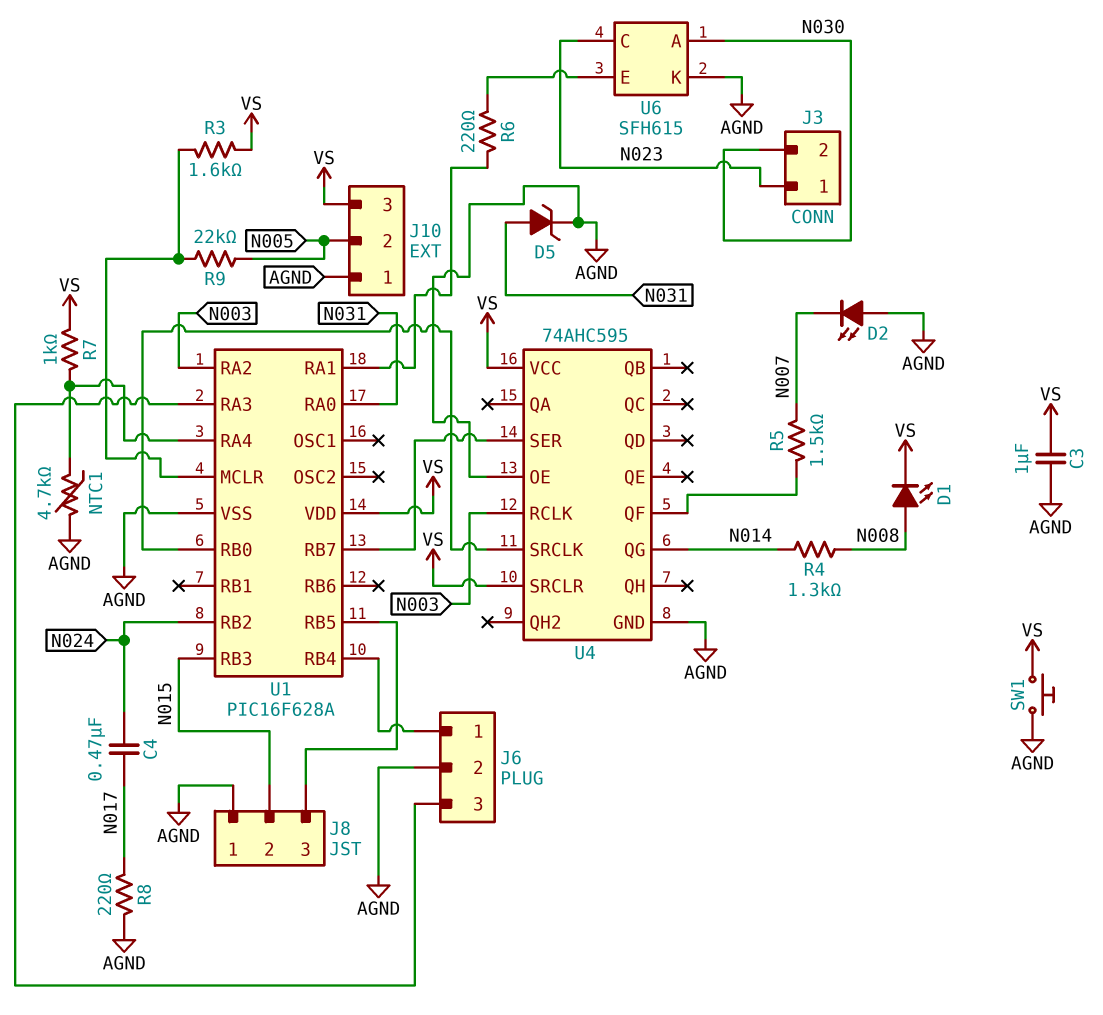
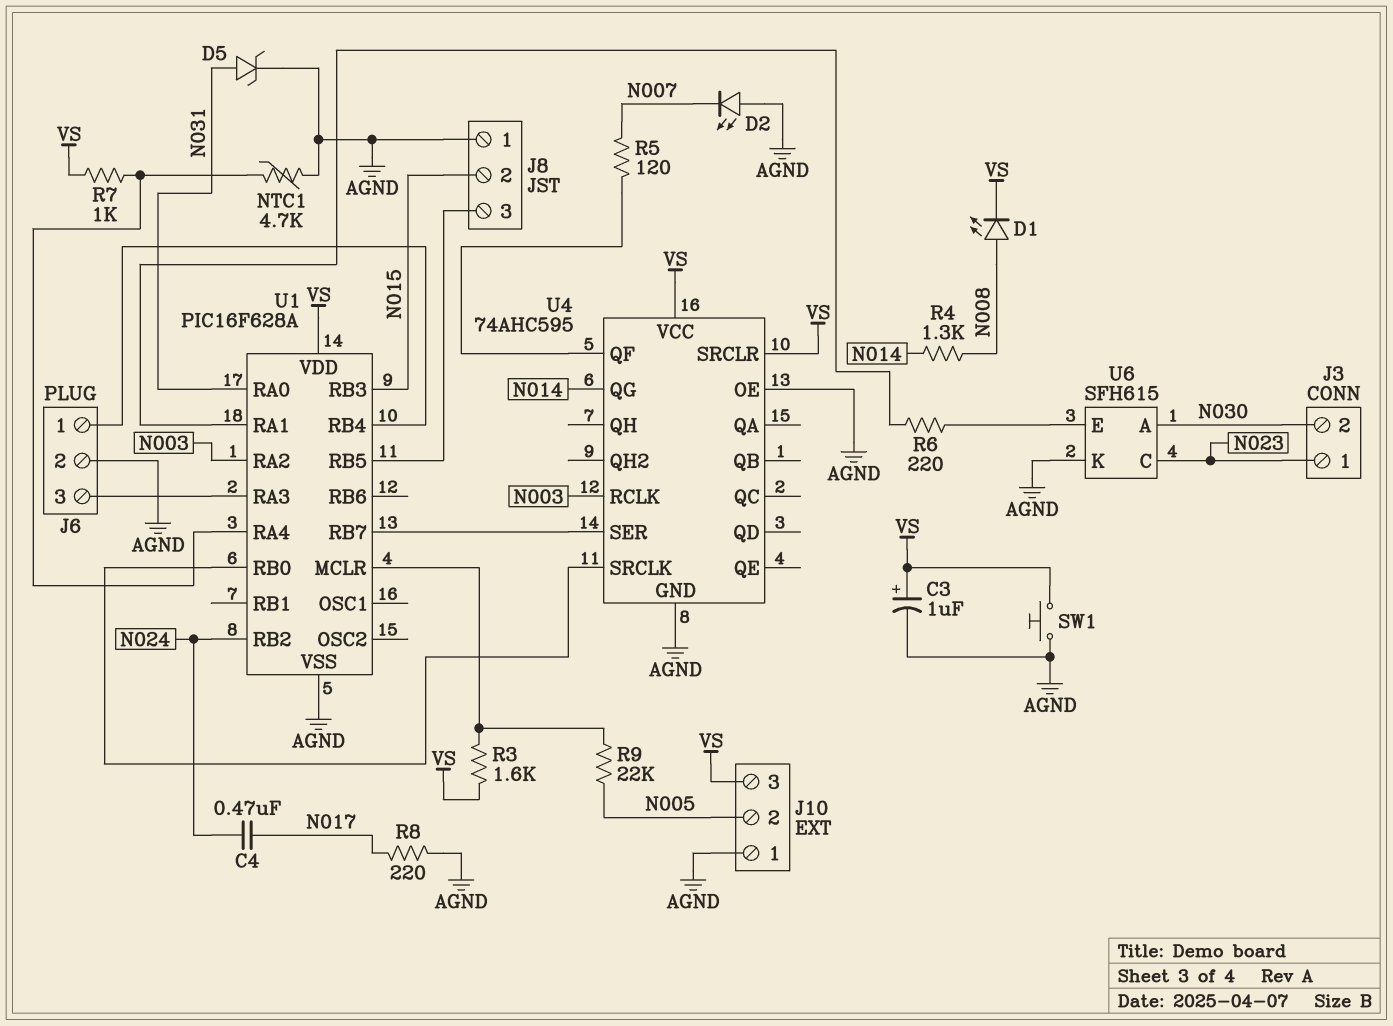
C3: 1uF (AGND, VS) -> 1uF (plus VS, minus AGND)
R5: 1.5k (N007, U4/QF) -> 120 (N007, U4/QF)

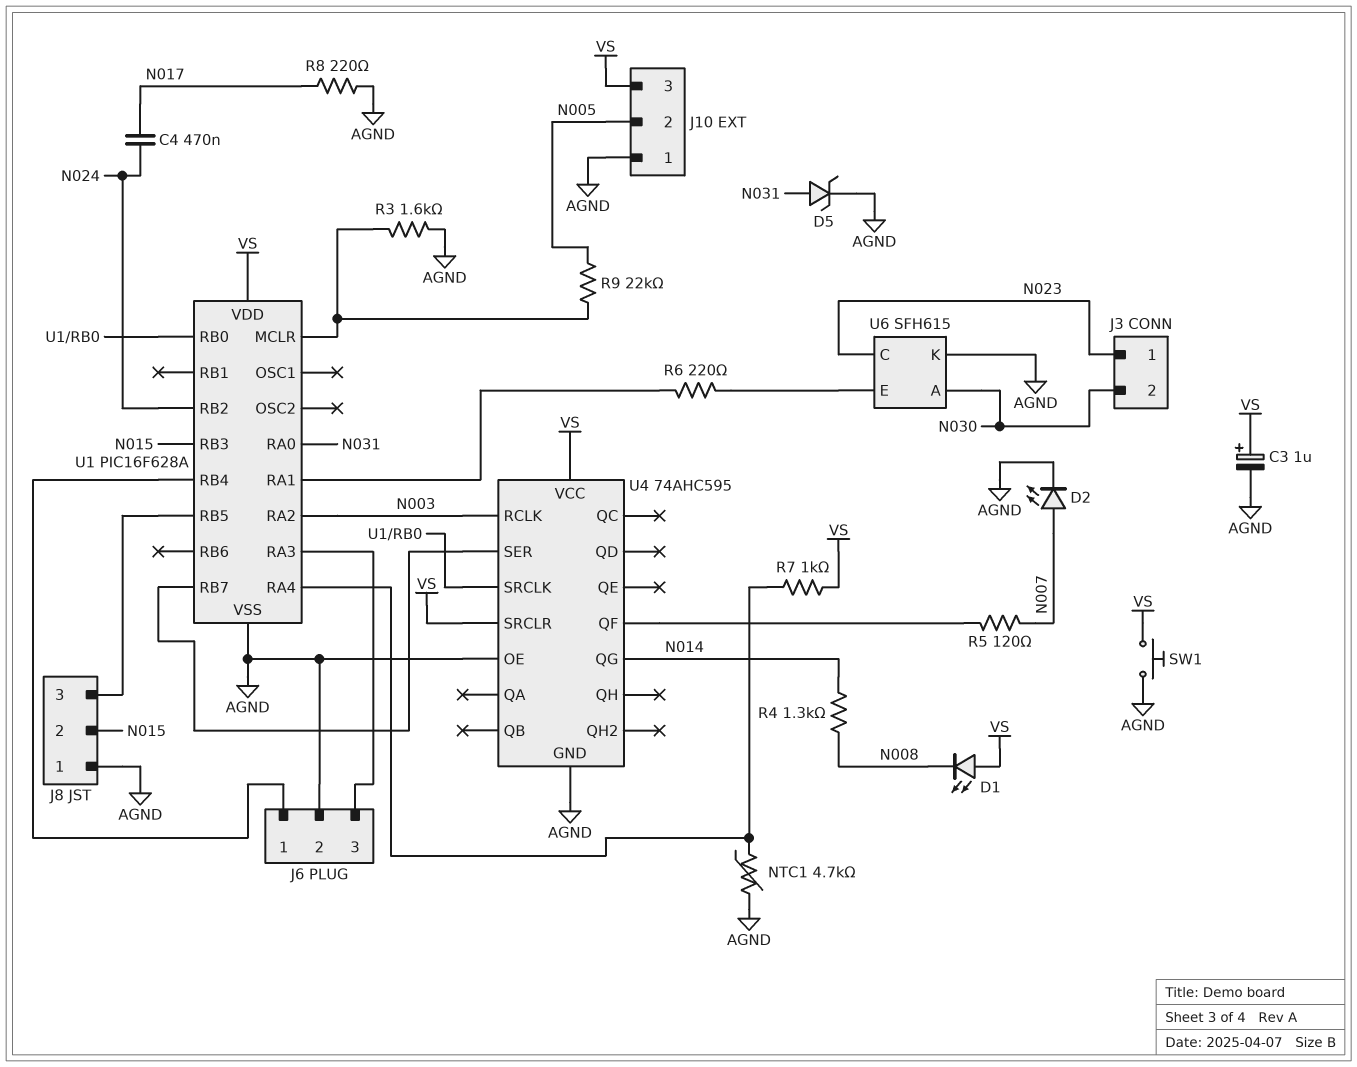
D1: LED (A N008, K VS) -> LED (A VS, K N008)
D2: LED (A AGND, K N007) -> LED (A N007, K AGND)
R3: 1.6k (U1/MCLR, VS) -> 1.6k (AGND, U1/MCLR)

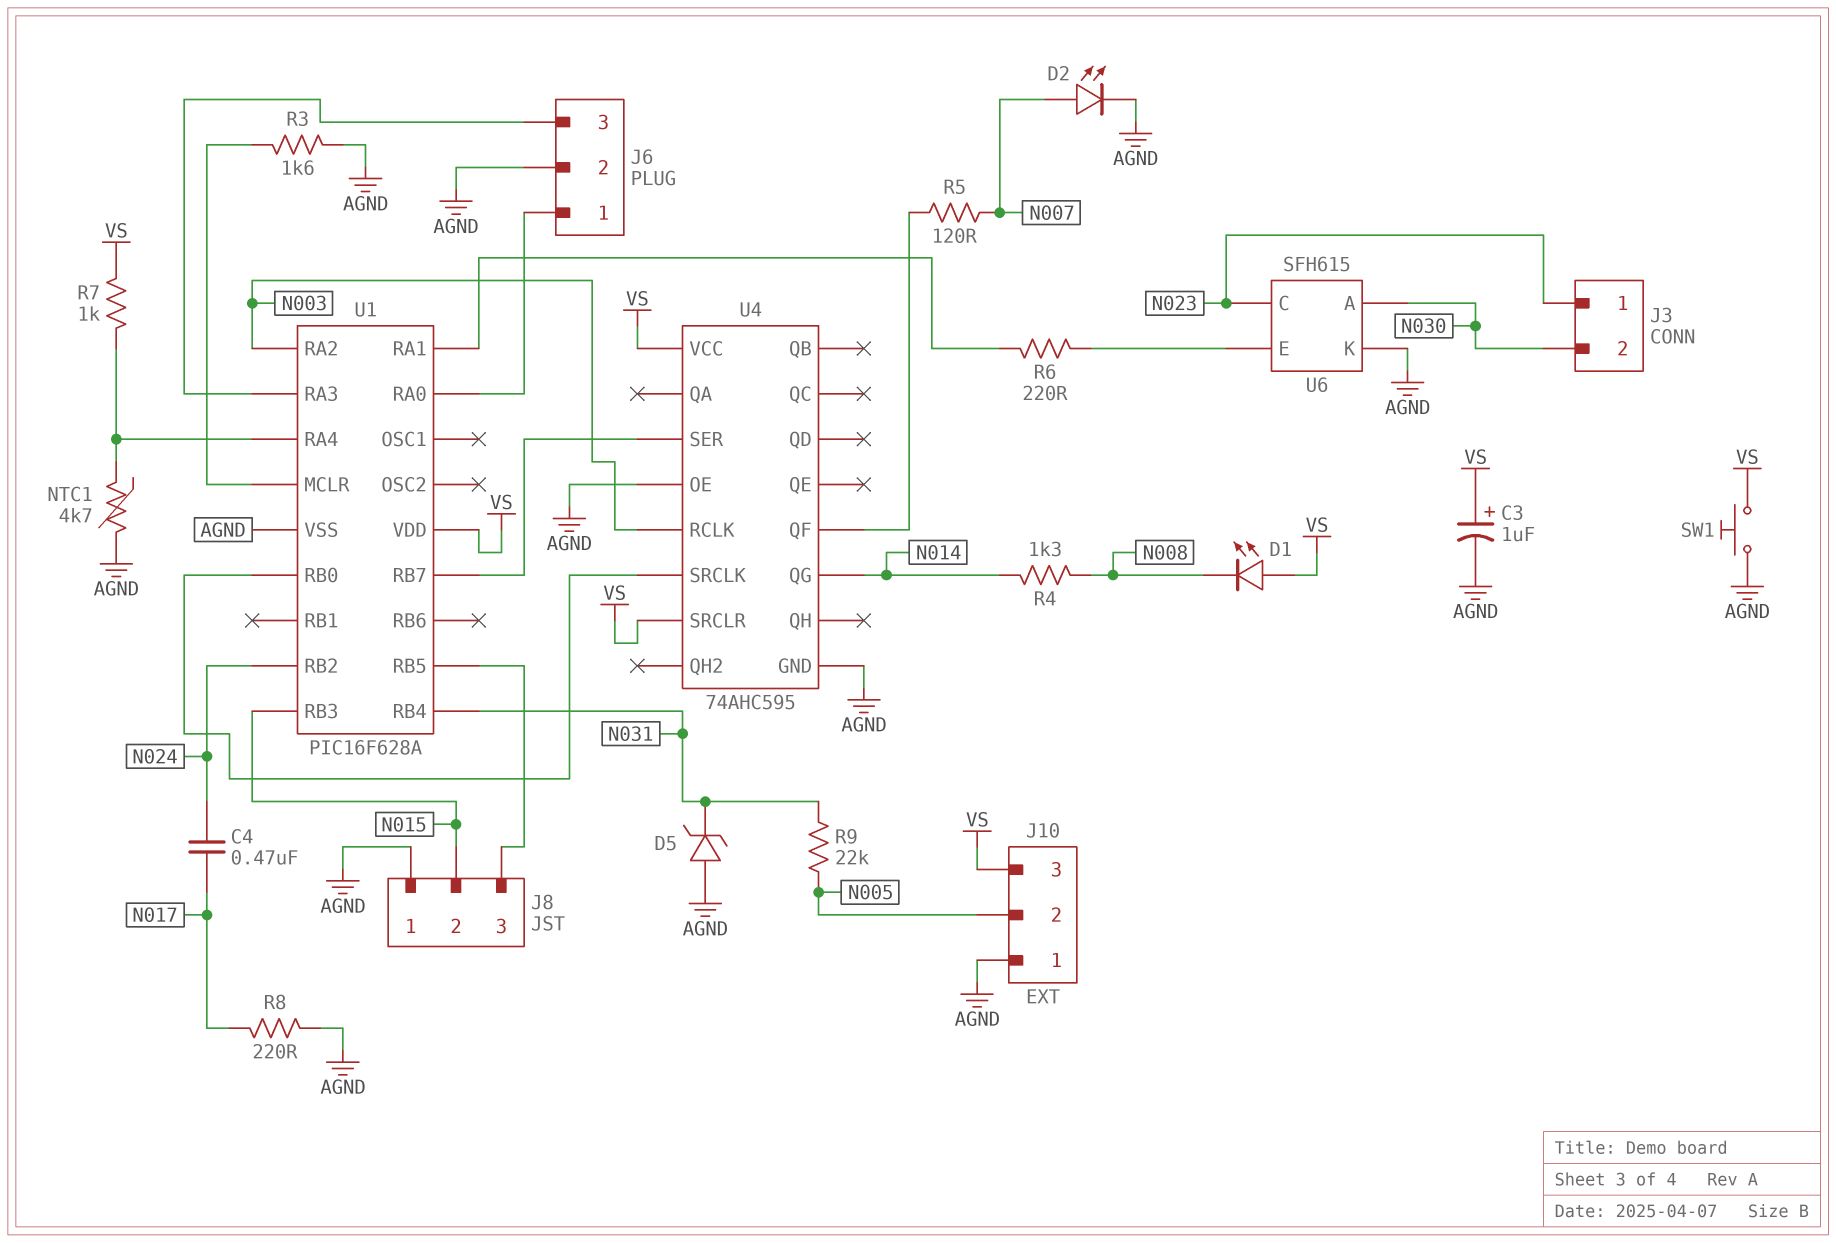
D5: zener (A N031, K AGND) -> zener (A AGND, K N031)
R9: 22k (N005, U1/MCLR) -> 22k (N005, N031)
U1 pin RA0: N031 -> J6/1
U1 pin RB4: J6/1 -> N031

